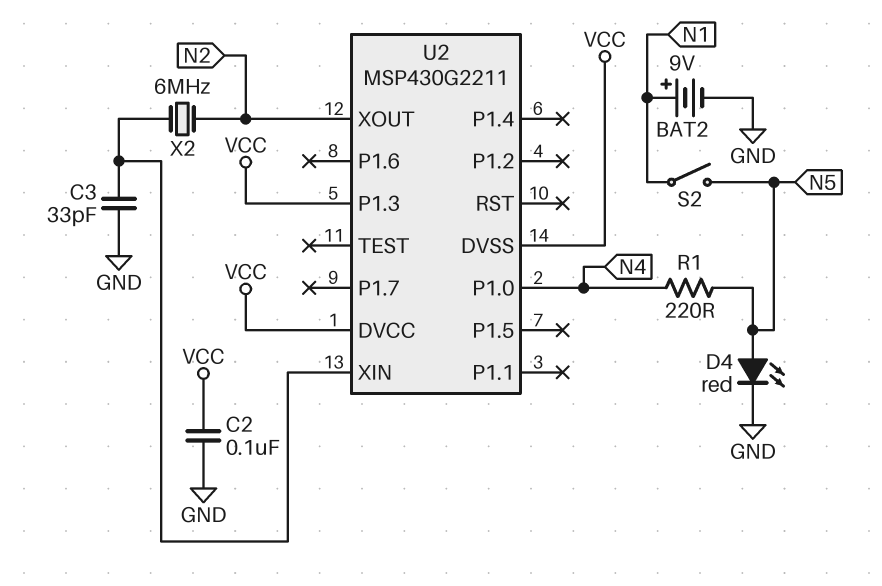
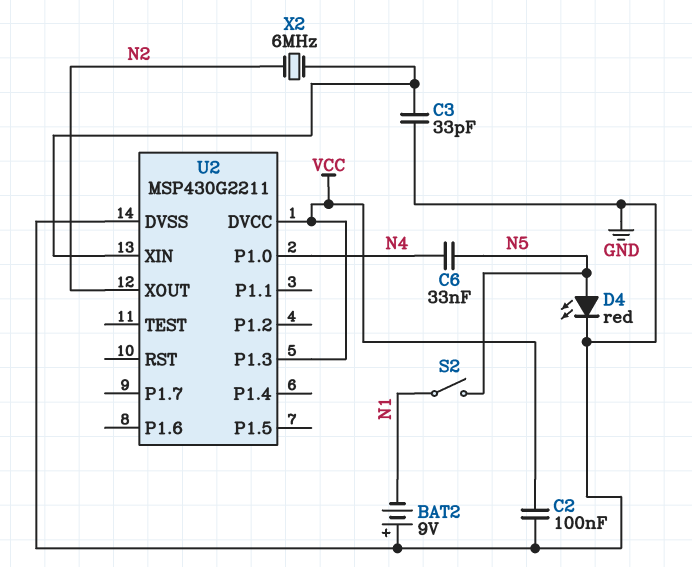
BAT2: 9V (plus N1, minus GND) -> 9V (plus GND, minus N1)
C6: none -> 33nF (N4, N5)
R1: 220 (N4, N5) -> none
U2 pin DVSS: VCC -> GND

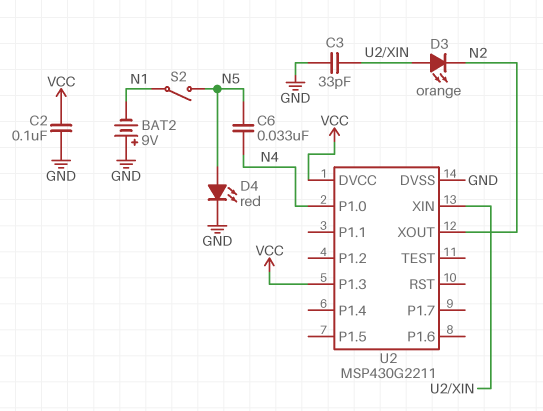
D3: none -> LED orange (A U2/XIN, K N2)
X2: 6MHz (N2, U2/XIN) -> none

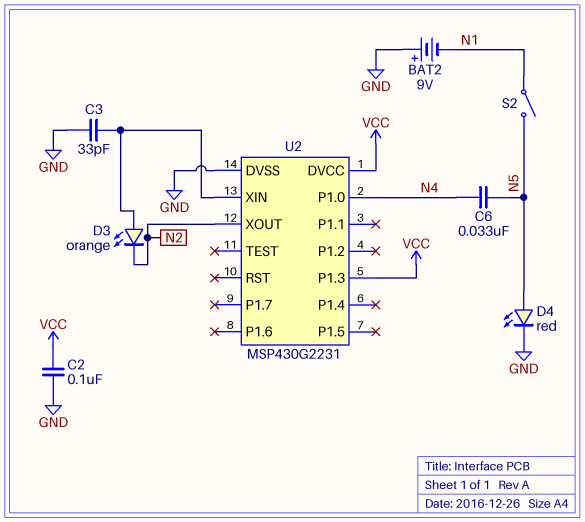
U2: MSP430G2211 -> MSP430G2231

